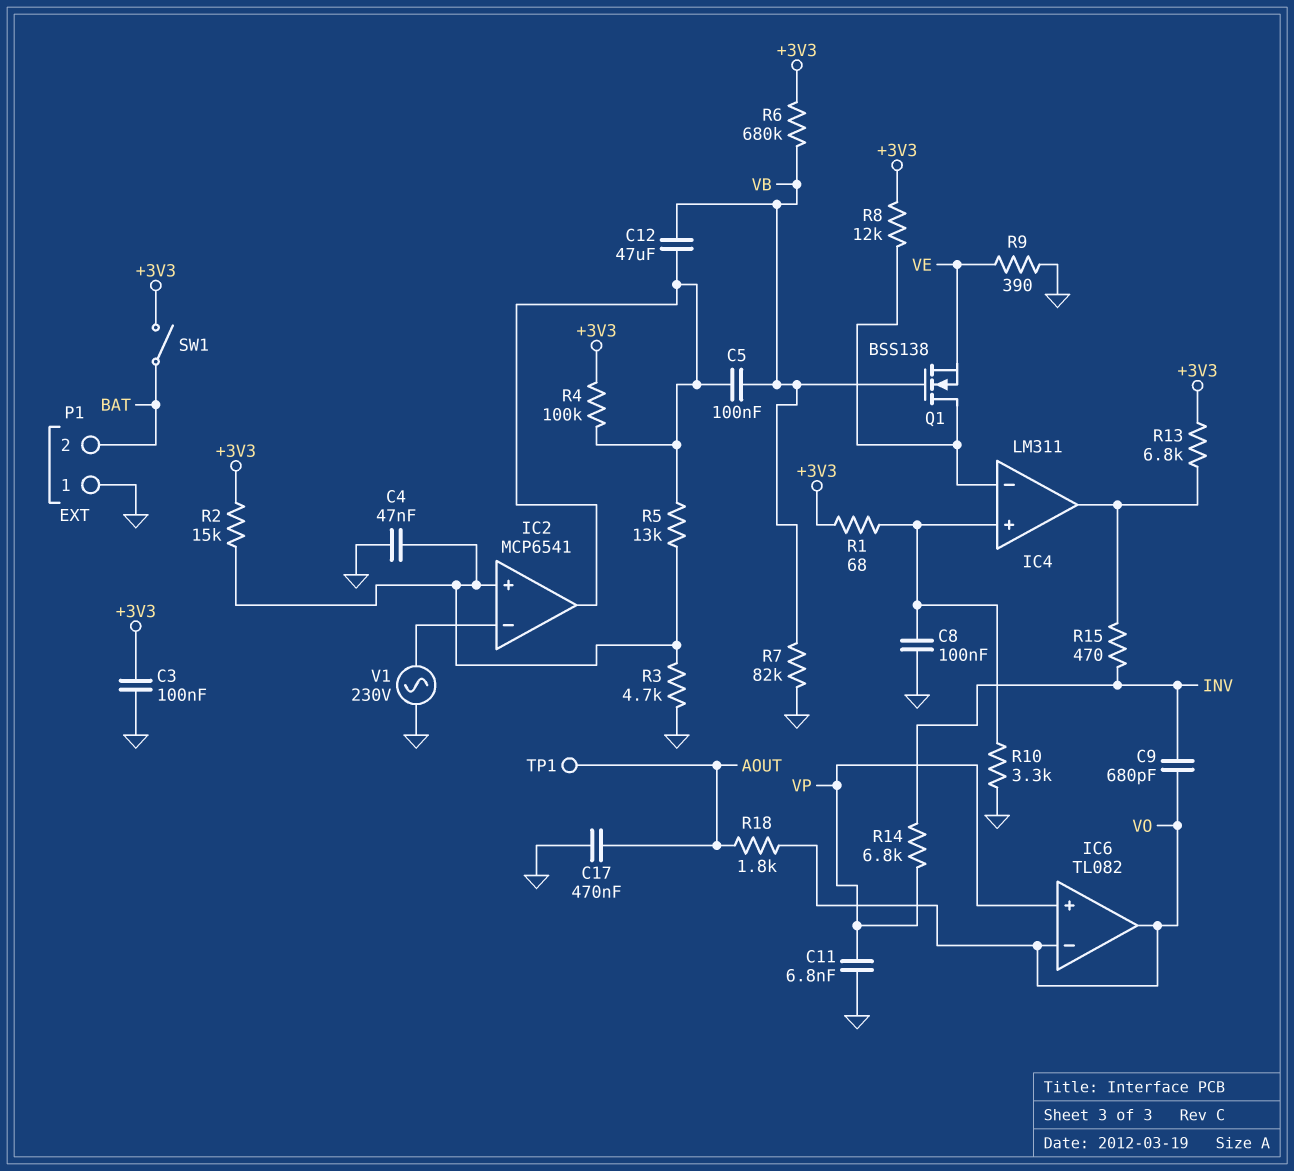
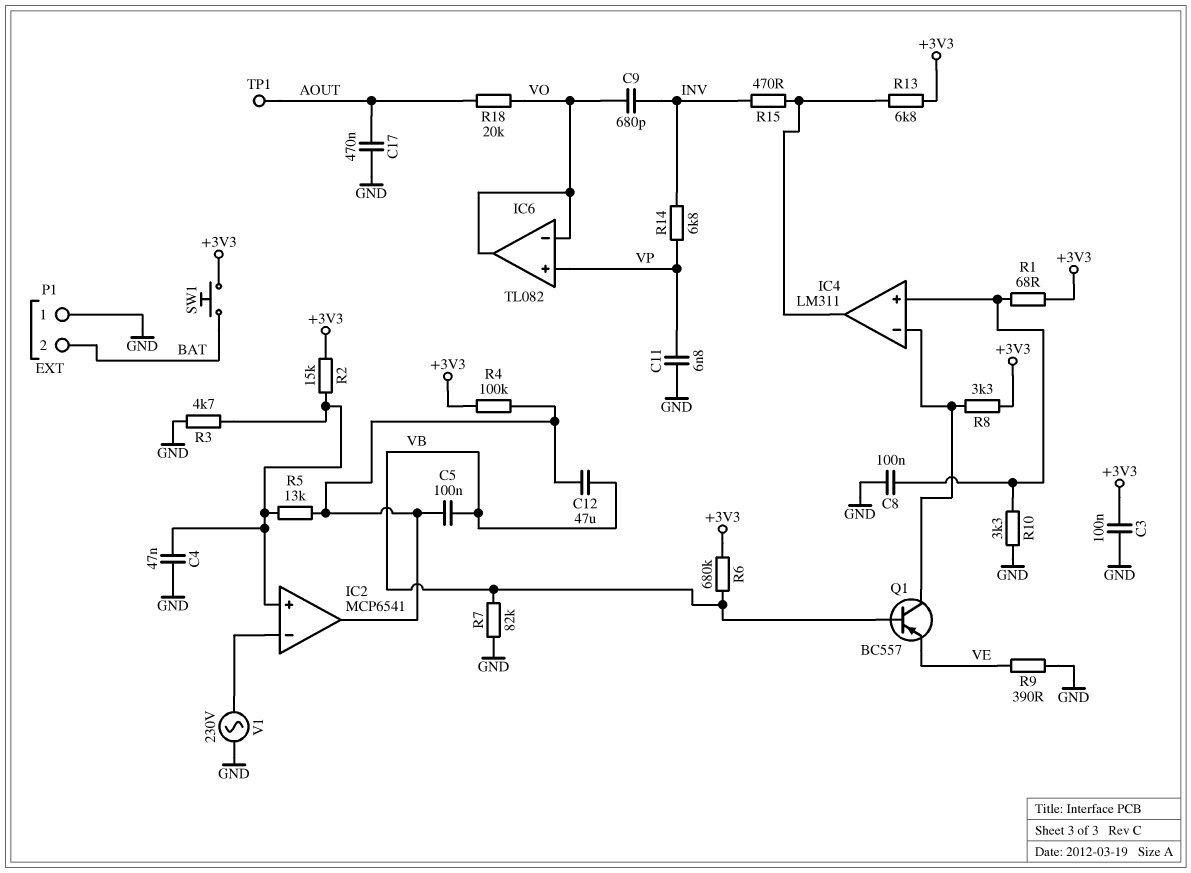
Q1: NMOS BSS138 (G VB, D IC4/in-, S VE) -> PNP BC557 (B VB, C IC4/in-, E VE)
R8: 12k (+3V3, IC4/in-) -> 3.3k (+3V3, IC4/in-)
R18: 1.8k (AOUT, VO) -> 20k (AOUT, VO)
SW1: switch (+3V3, BAT) -> button (+3V3, BAT)

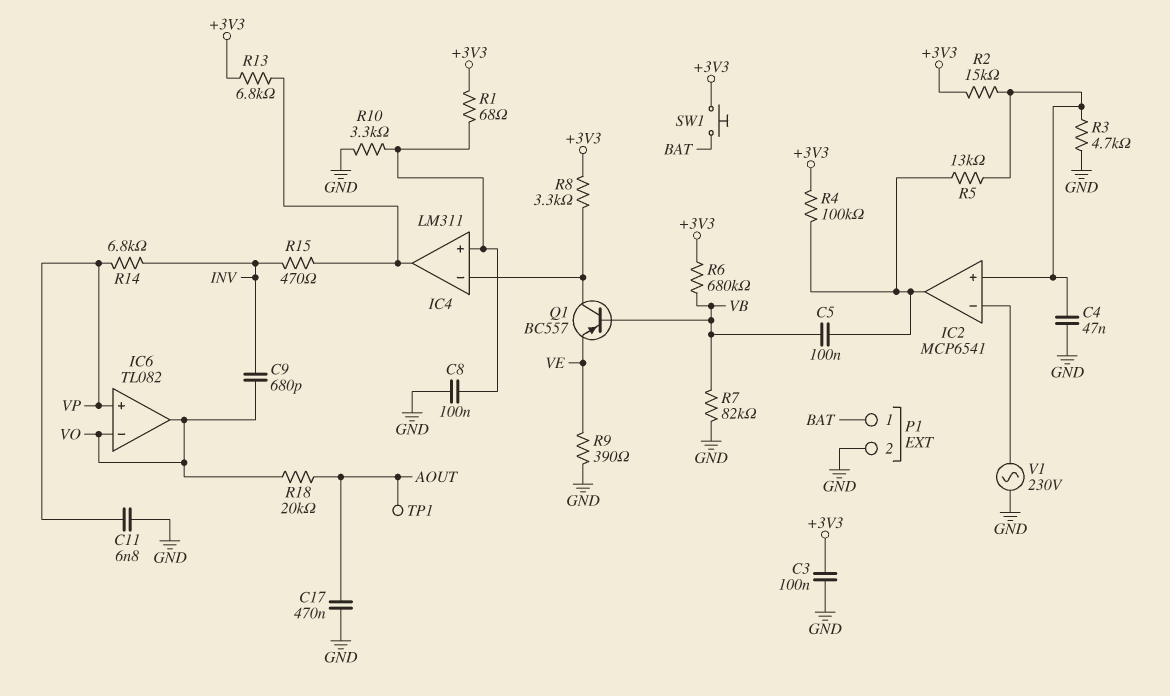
C12: 47uF (IC2/out, VB) -> none
P1 pin 1: GND -> BAT
P1 pin 2: BAT -> GND

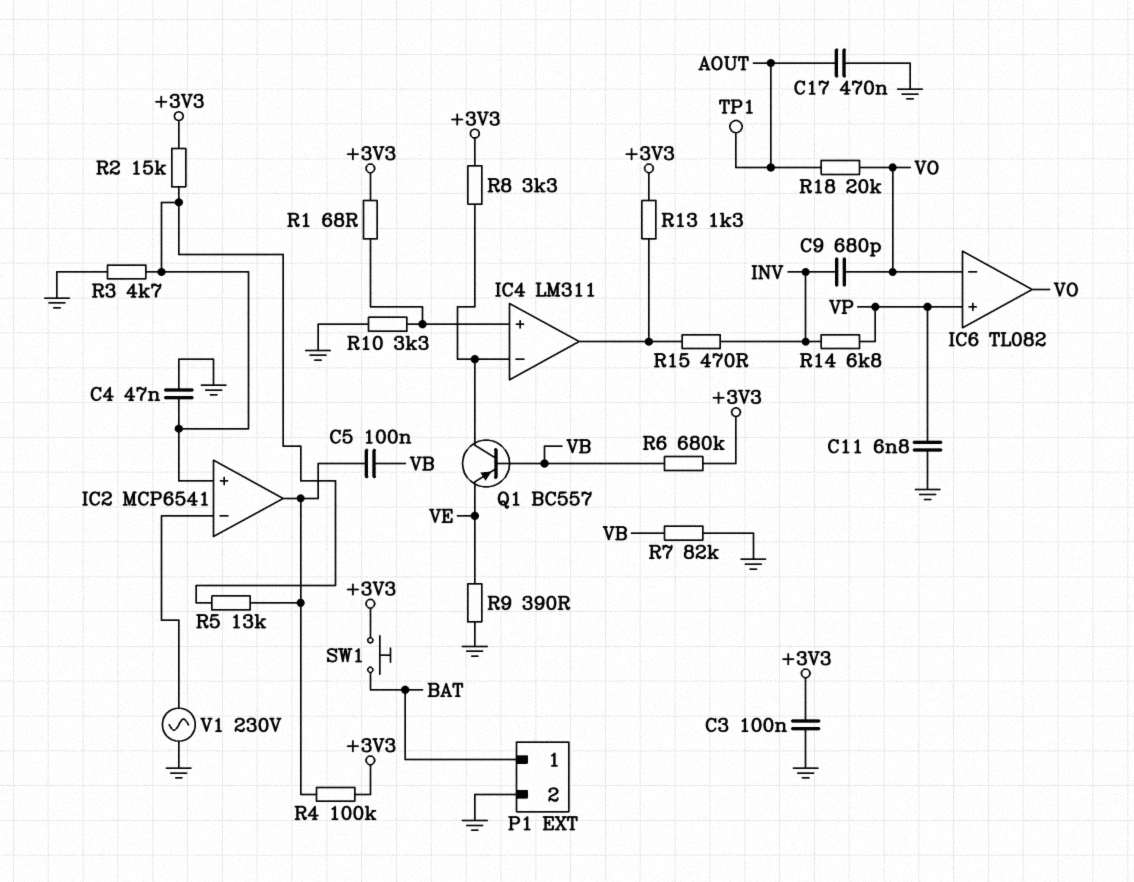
C8: 100nF (GND, IC4/in+) -> none
R13: 6.8k (+3V3, IC4/out) -> 1.3k (+3V3, IC4/out)

